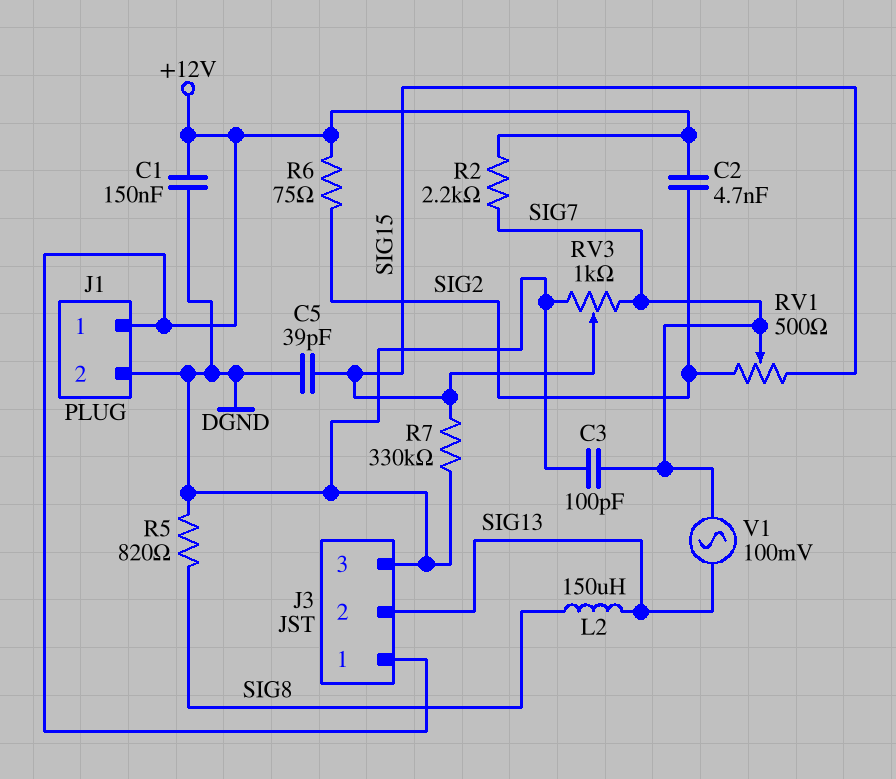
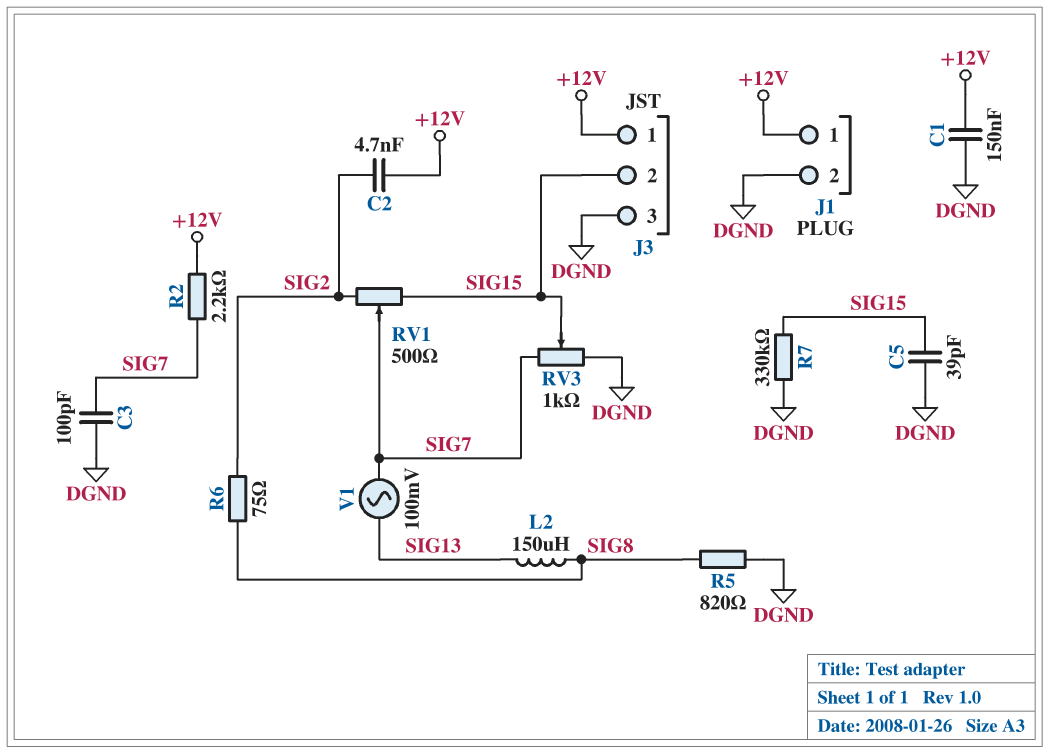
J3 pin 2: SIG13 -> SIG15
R6: 75 (+12V, SIG2) -> 75 (SIG2, SIG8)

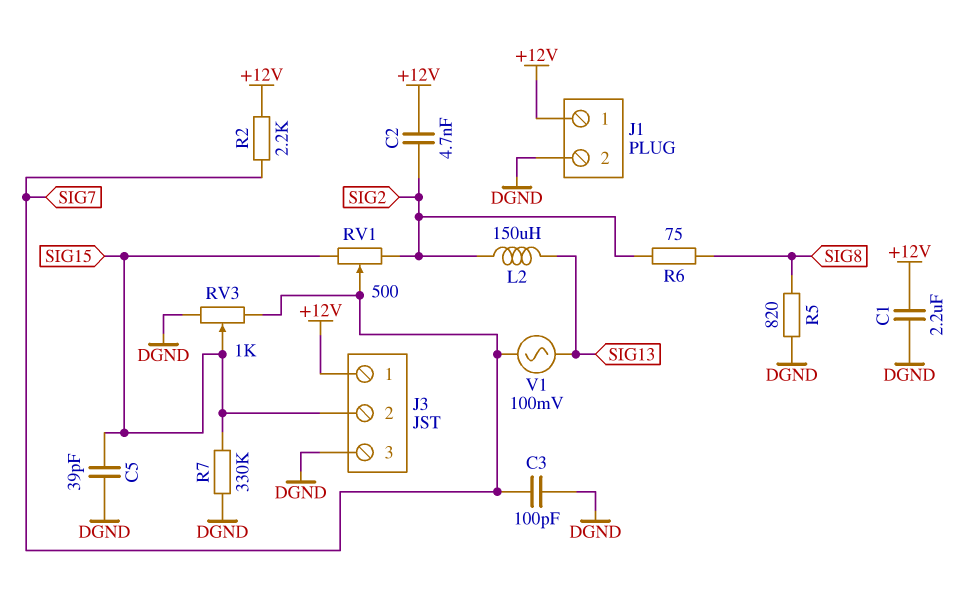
C1: 150nF (+12V, DGND) -> 2.2uF (+12V, DGND)
L2: 150uH (SIG8, SIG13) -> 150uH (SIG2, SIG13)

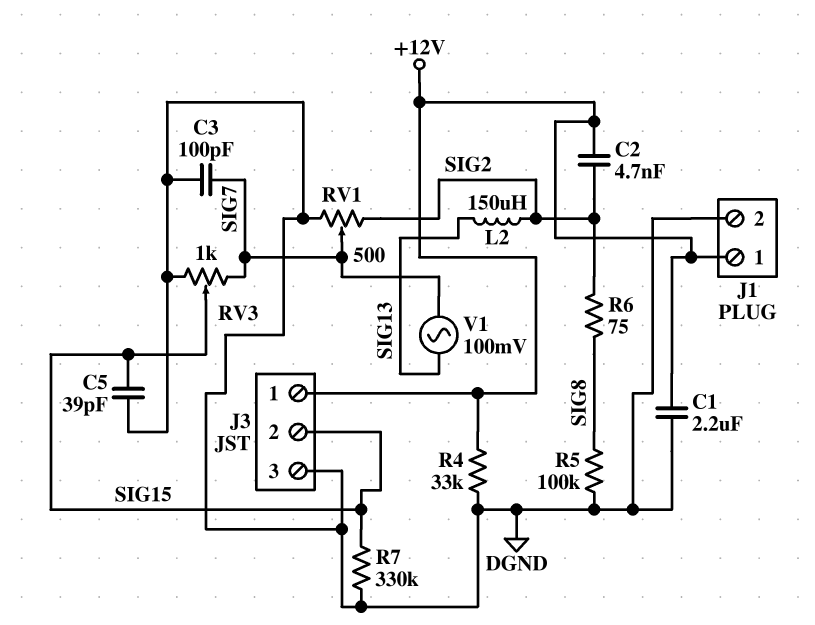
R2: 2.2k (+12V, SIG7) -> none
R4: none -> 33k (+12V, DGND)
R5: 820 (DGND, SIG8) -> 100k (DGND, SIG8)
RV1: 500 (SIG2, SIG15, wiper SIG7) -> 500 (DGND, SIG2, wiper SIG7)

